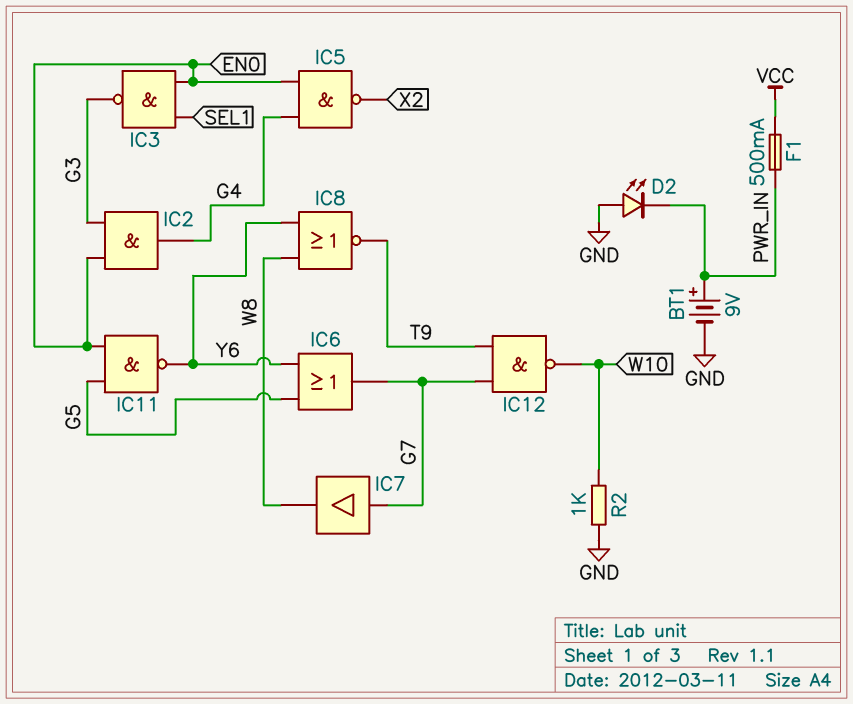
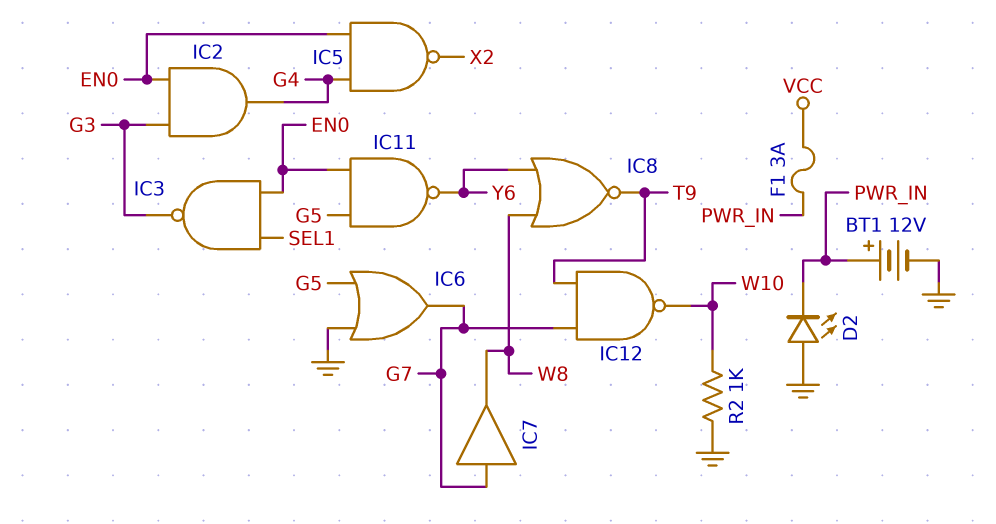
BT1: 9V (plus PWR_IN, minus GND) -> 12V (plus PWR_IN, minus GND)
F1: 500mA (PWR_IN, VCC) -> 3A (PWR_IN, VCC)
IC6: OR (in G5, in Y6, out G7) -> OR (in G5, in GND, out G7)

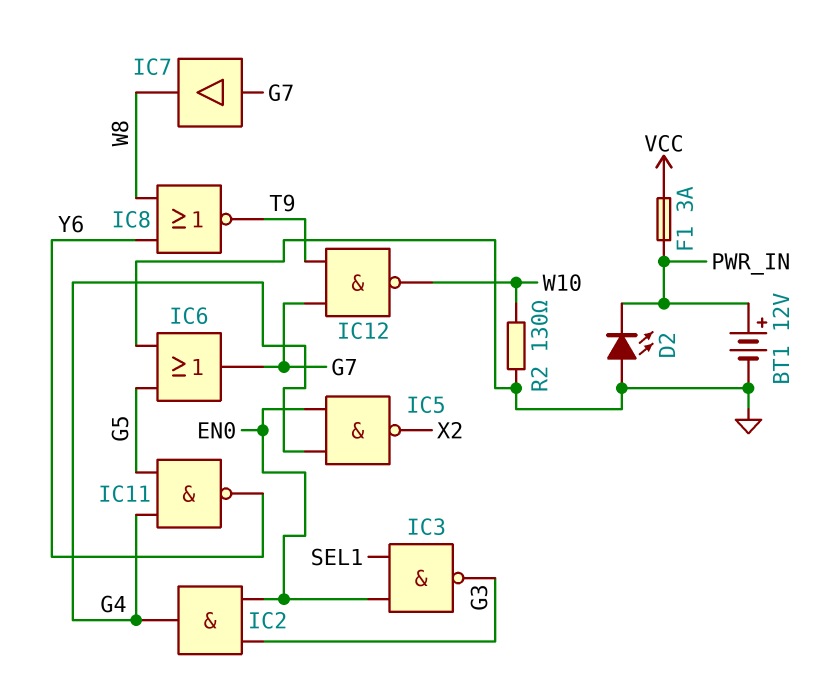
IC11: NAND (in EN0, in G5, out Y6) -> NAND (in G4, in G5, out Y6)
R2: 1k (GND, W10) -> 130 (GND, W10)

